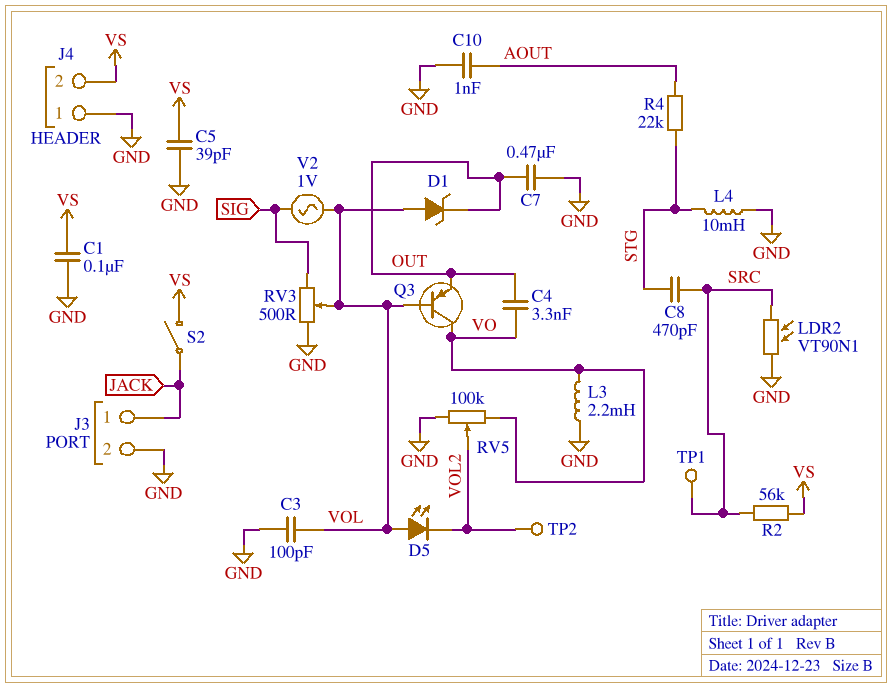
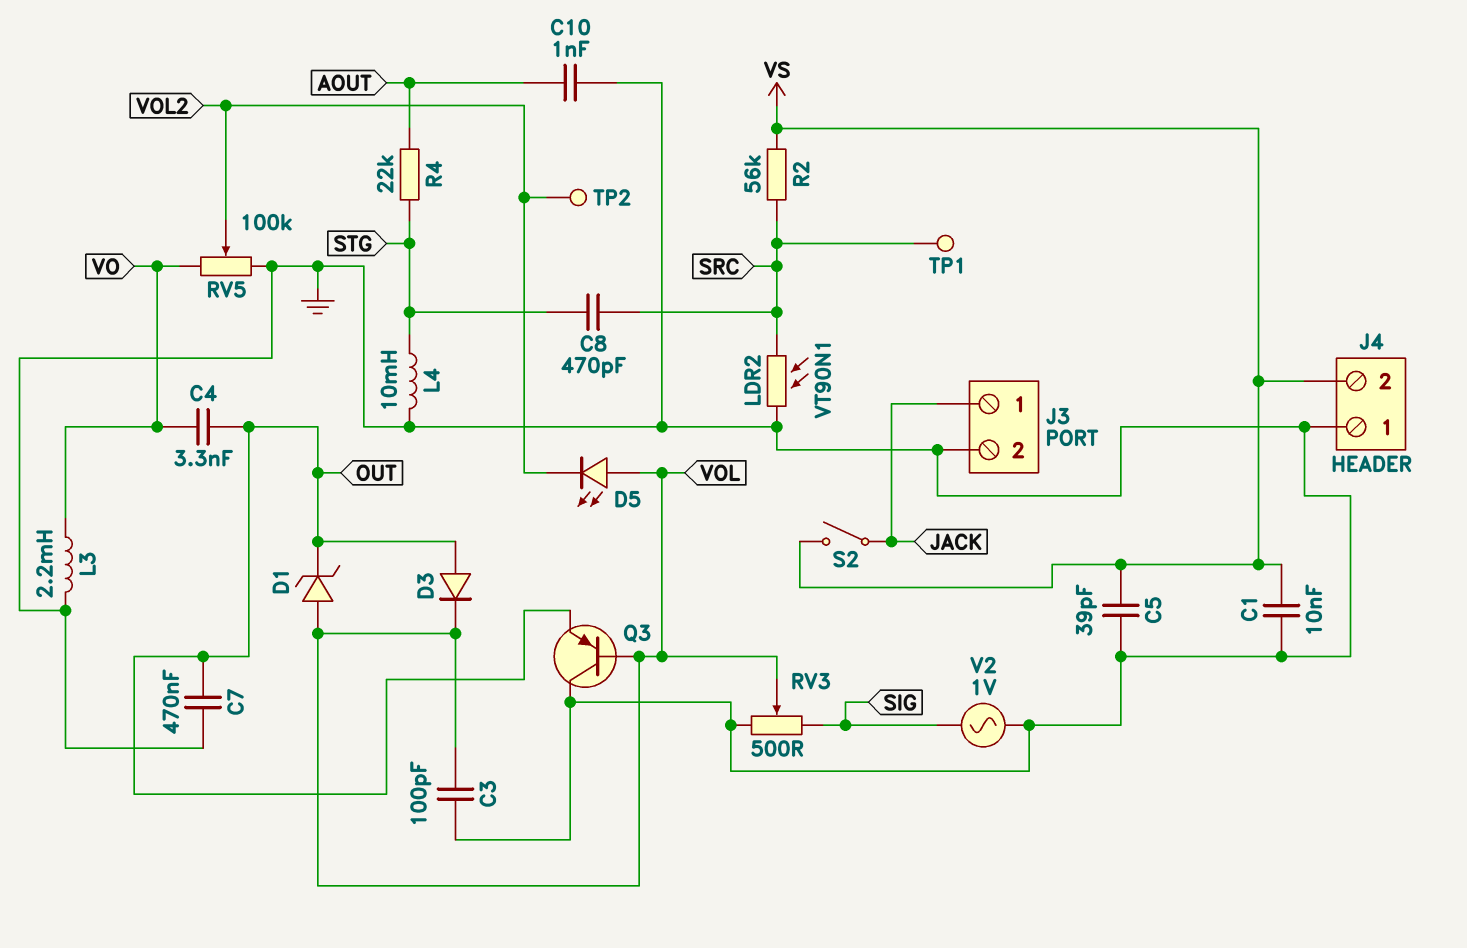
C1: 100nF (GND, VS) -> 10nF (GND, VS)
D3: none -> diode (A OUT, K VOL)
Q3: PNP (B VOL, C VO, E OUT) -> PNP (B VOL, C GND, E OUT)
V2: AC 1V (SIG, VOL) -> AC 1V (GND, SIG)

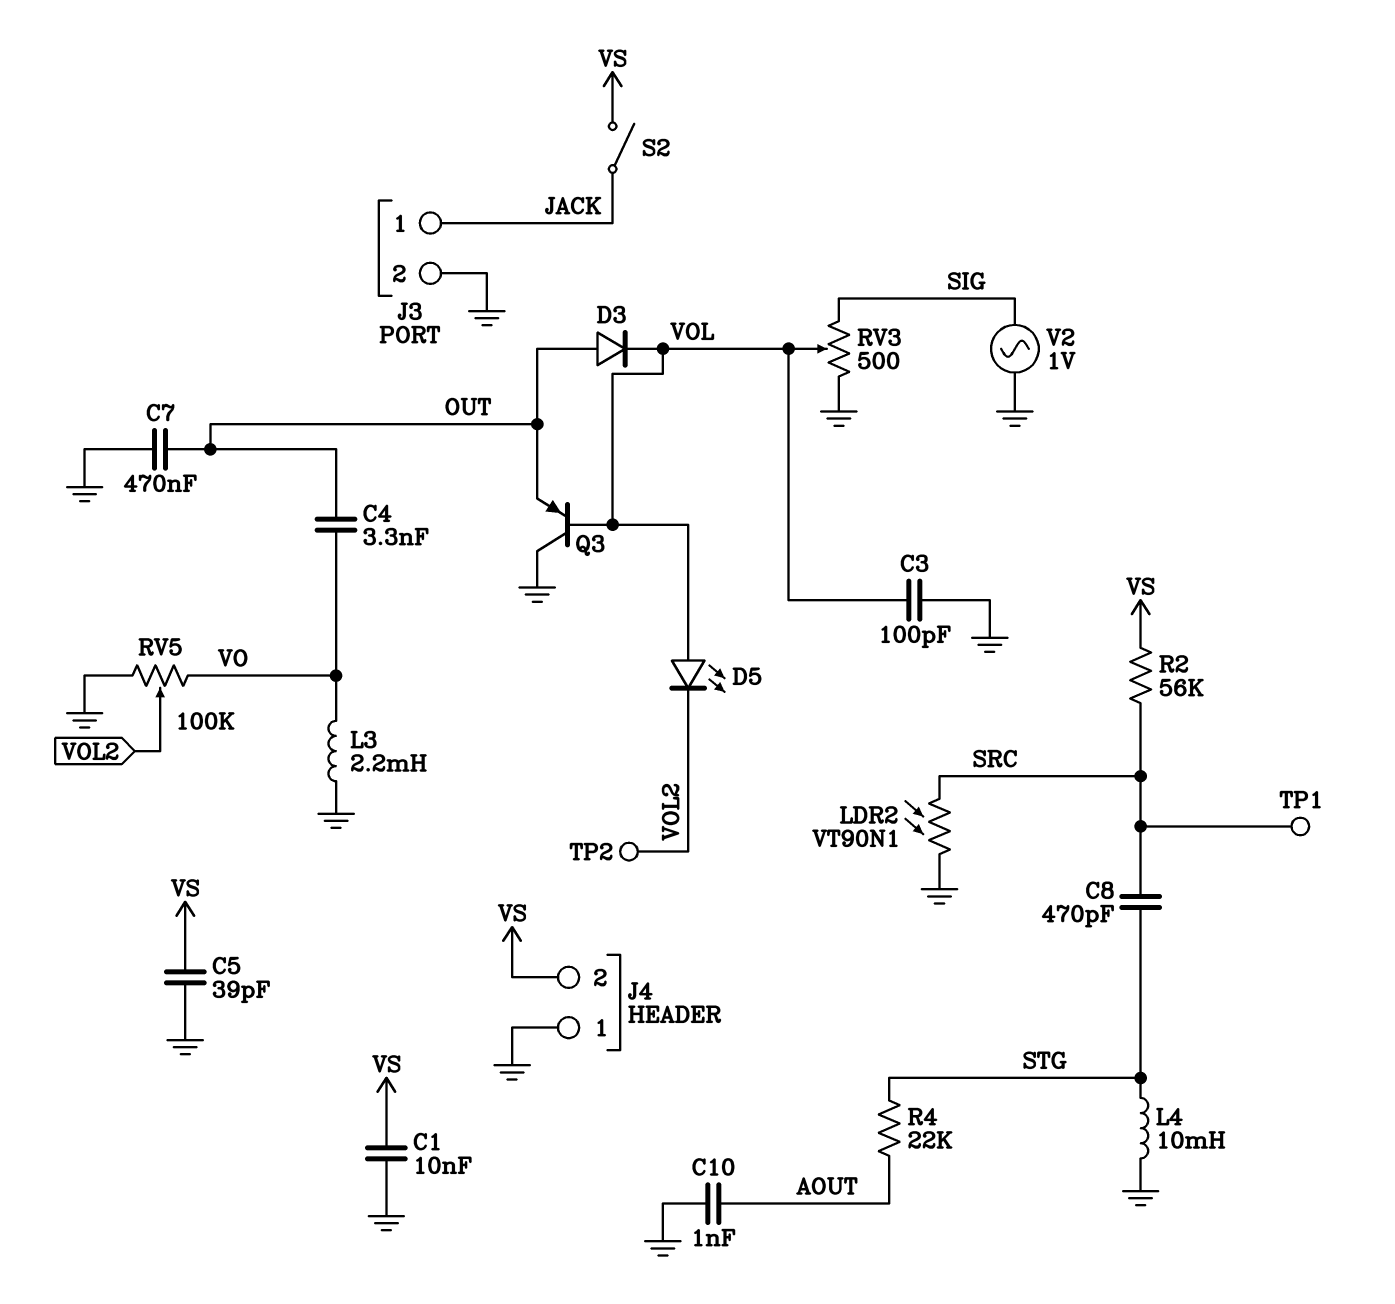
D1: zener (A VOL, K OUT) -> none

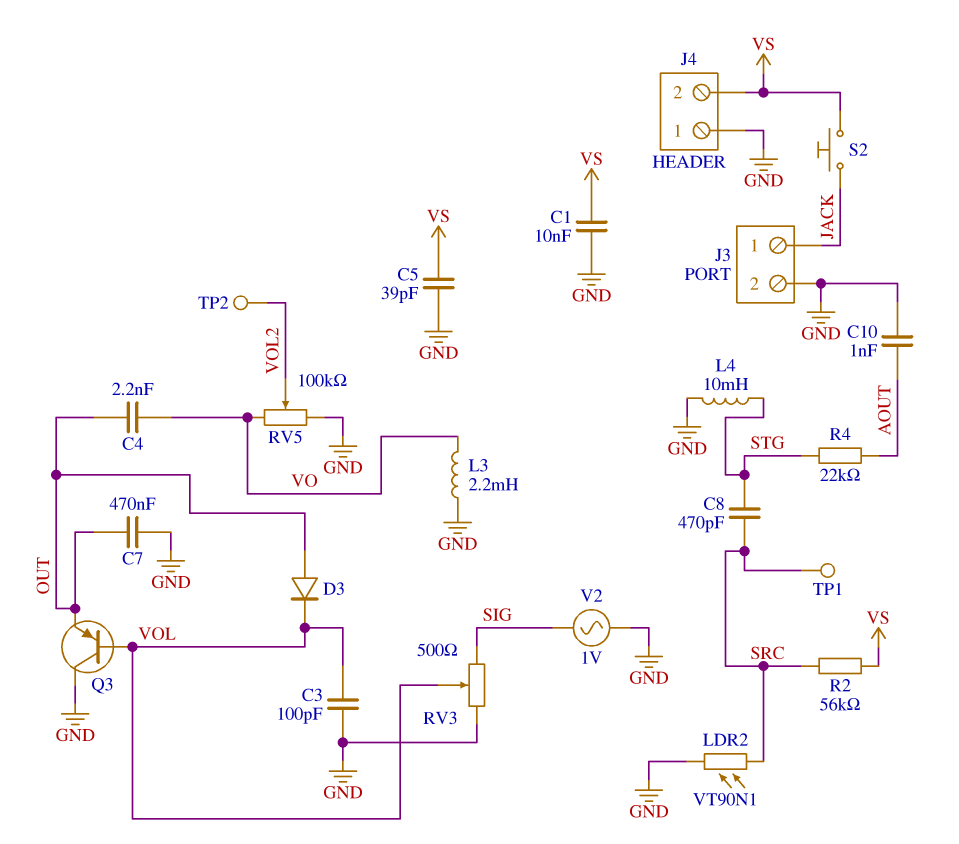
C4: 3.3nF (OUT, VO) -> 2.2nF (OUT, VO)
D5: LED (A VOL, K VOL2) -> none
S2: switch (JACK, VS) -> button (JACK, VS)

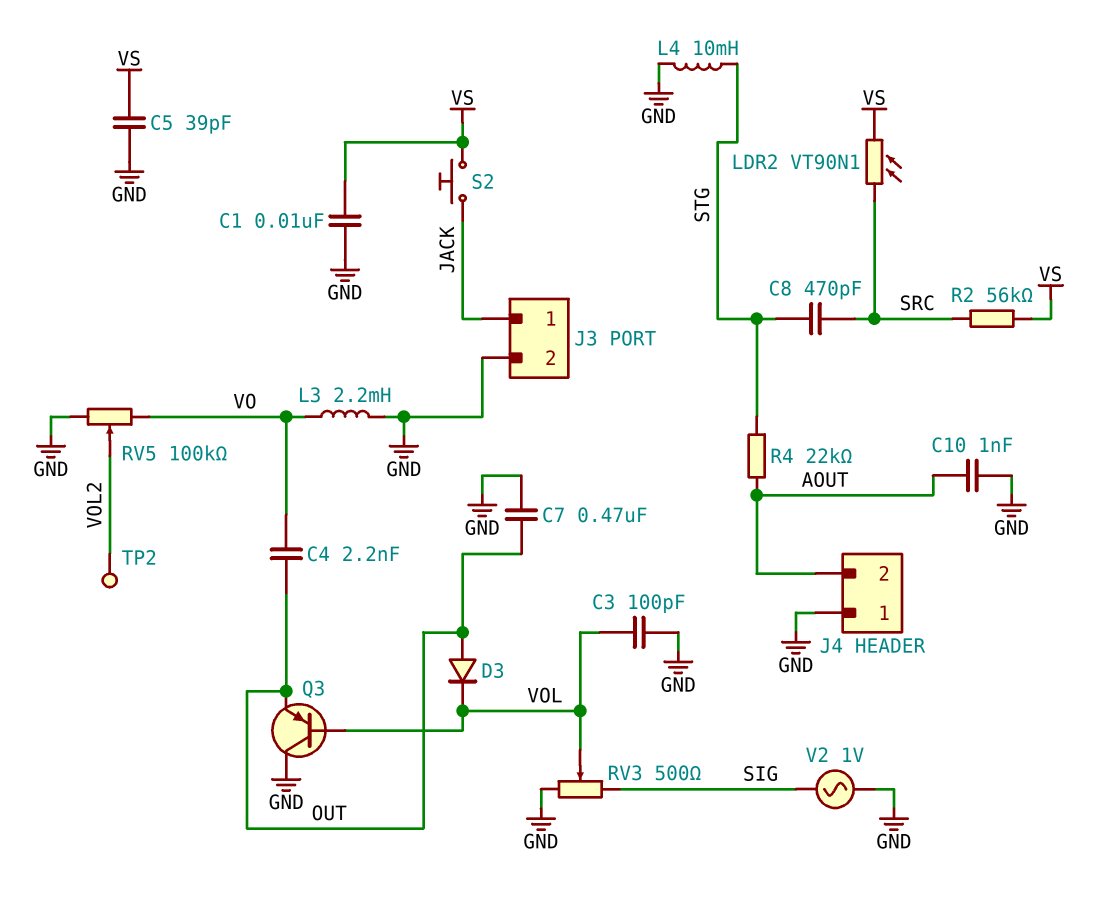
J4 pin 2: VS -> AOUT
LDR2: VT90N1 (GND, SRC) -> VT90N1 (SRC, VS)
TP1: test point (SRC) -> none

